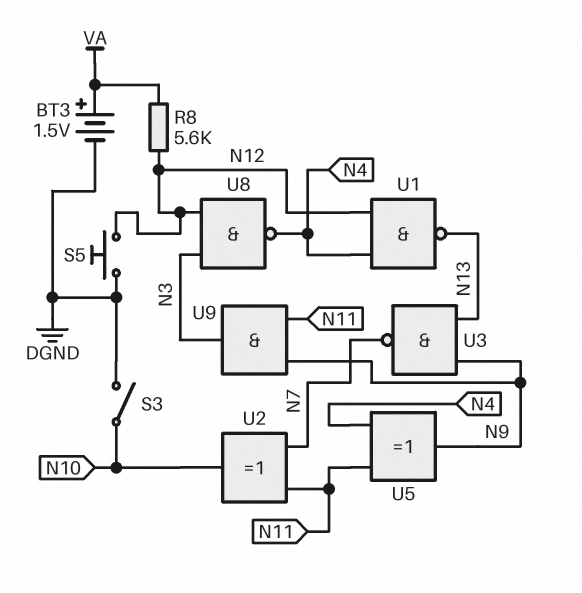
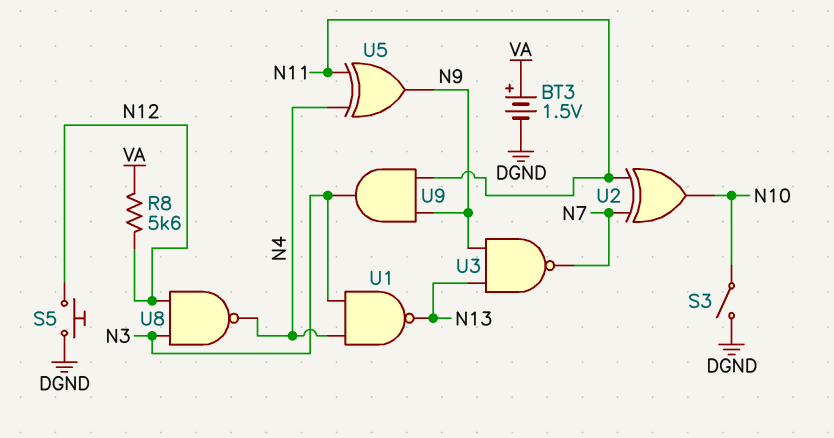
U1: NAND (in N4, in N12, out N13) -> NAND (in N3, in N4, out N13)

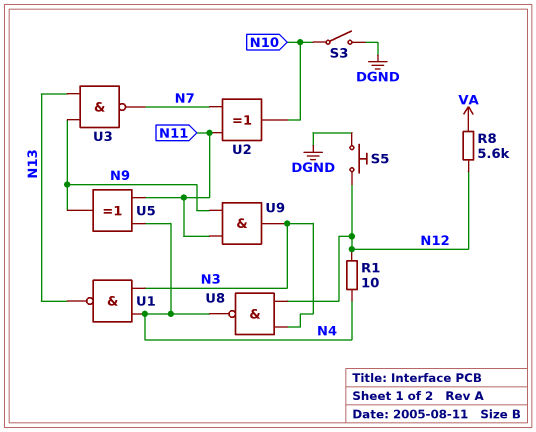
BT3: 1.5V (plus VA, minus DGND) -> none
R1: none -> 10 (N4, N12)

